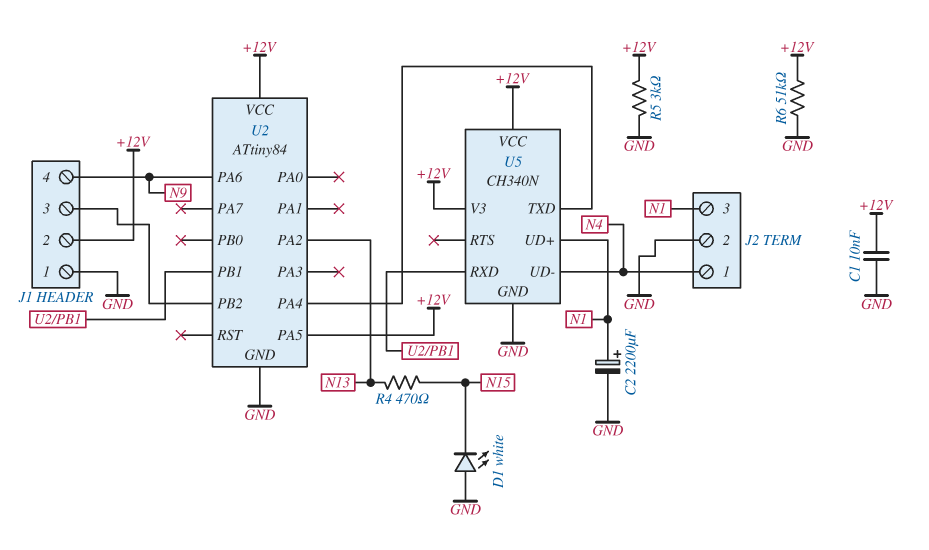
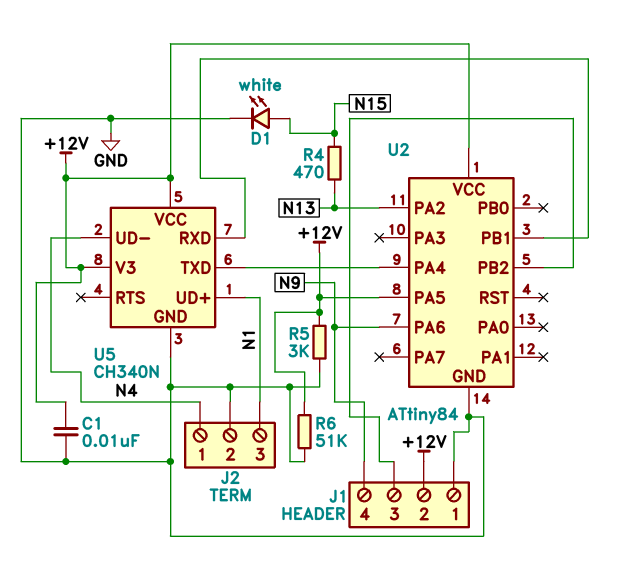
C2: 2200uF (plus N1, minus GND) -> none
D1: LED white (A GND, K N15) -> LED white (A N15, K GND)

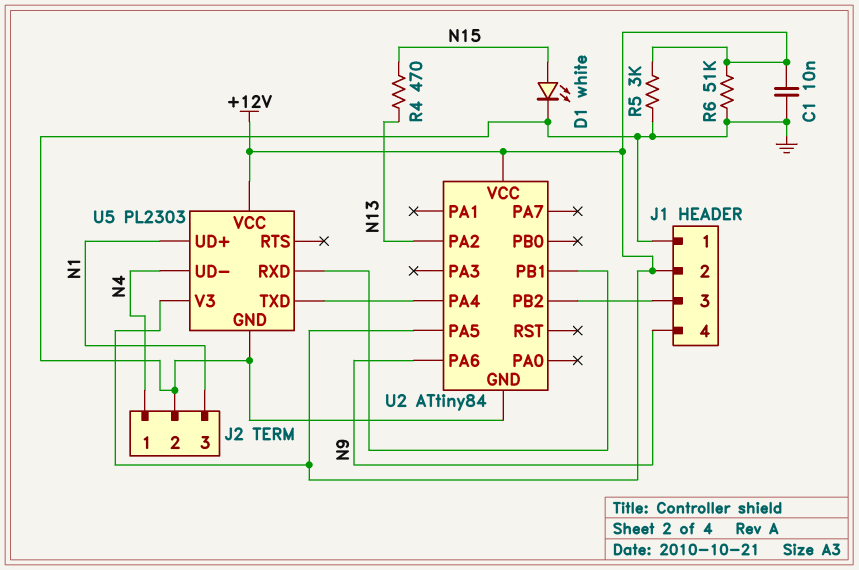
U5: CH340N -> PL2303

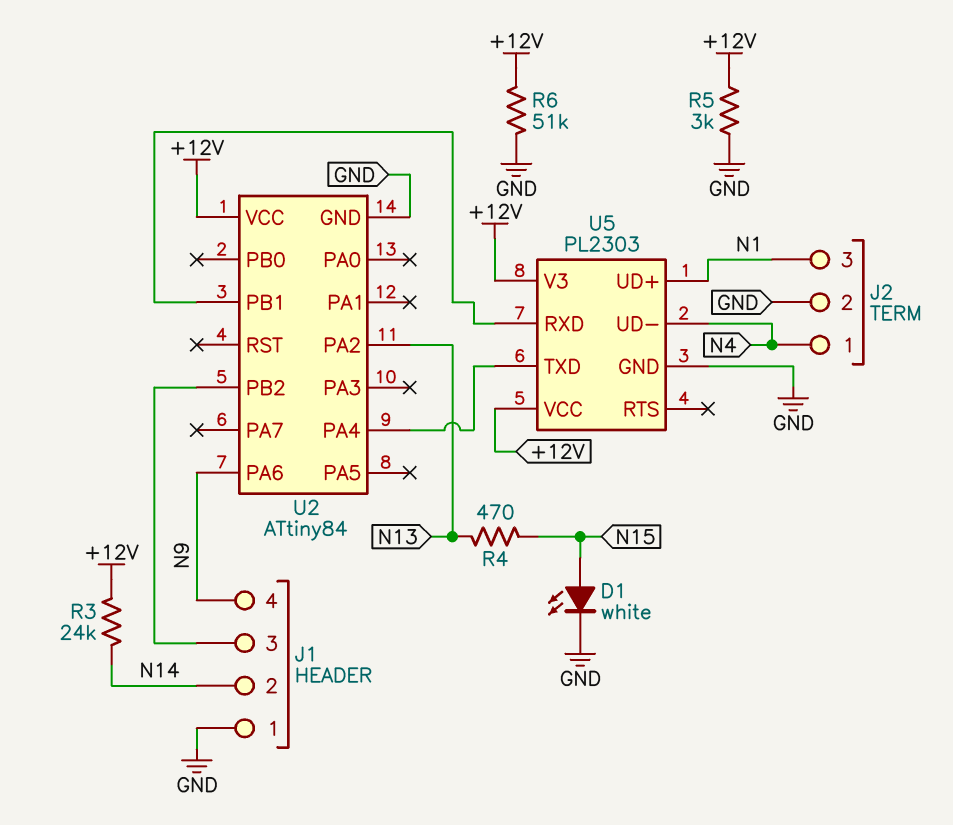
C1: 10nF (+12V, GND) -> none
J1 pin 2: +12V -> N14
R3: none -> 24k (+12V, N14)
U2 pin PA5: +12V -> none

